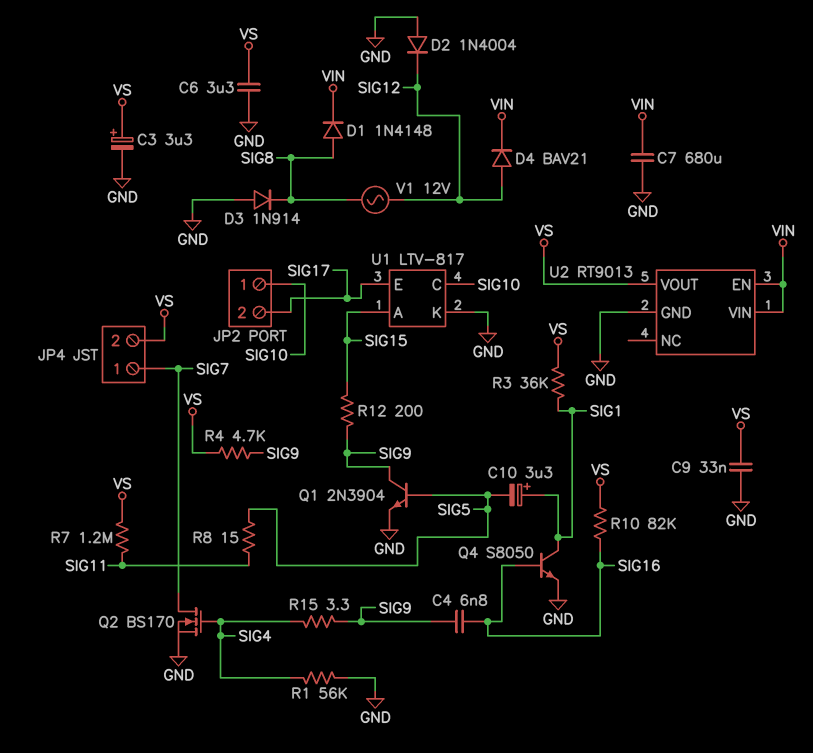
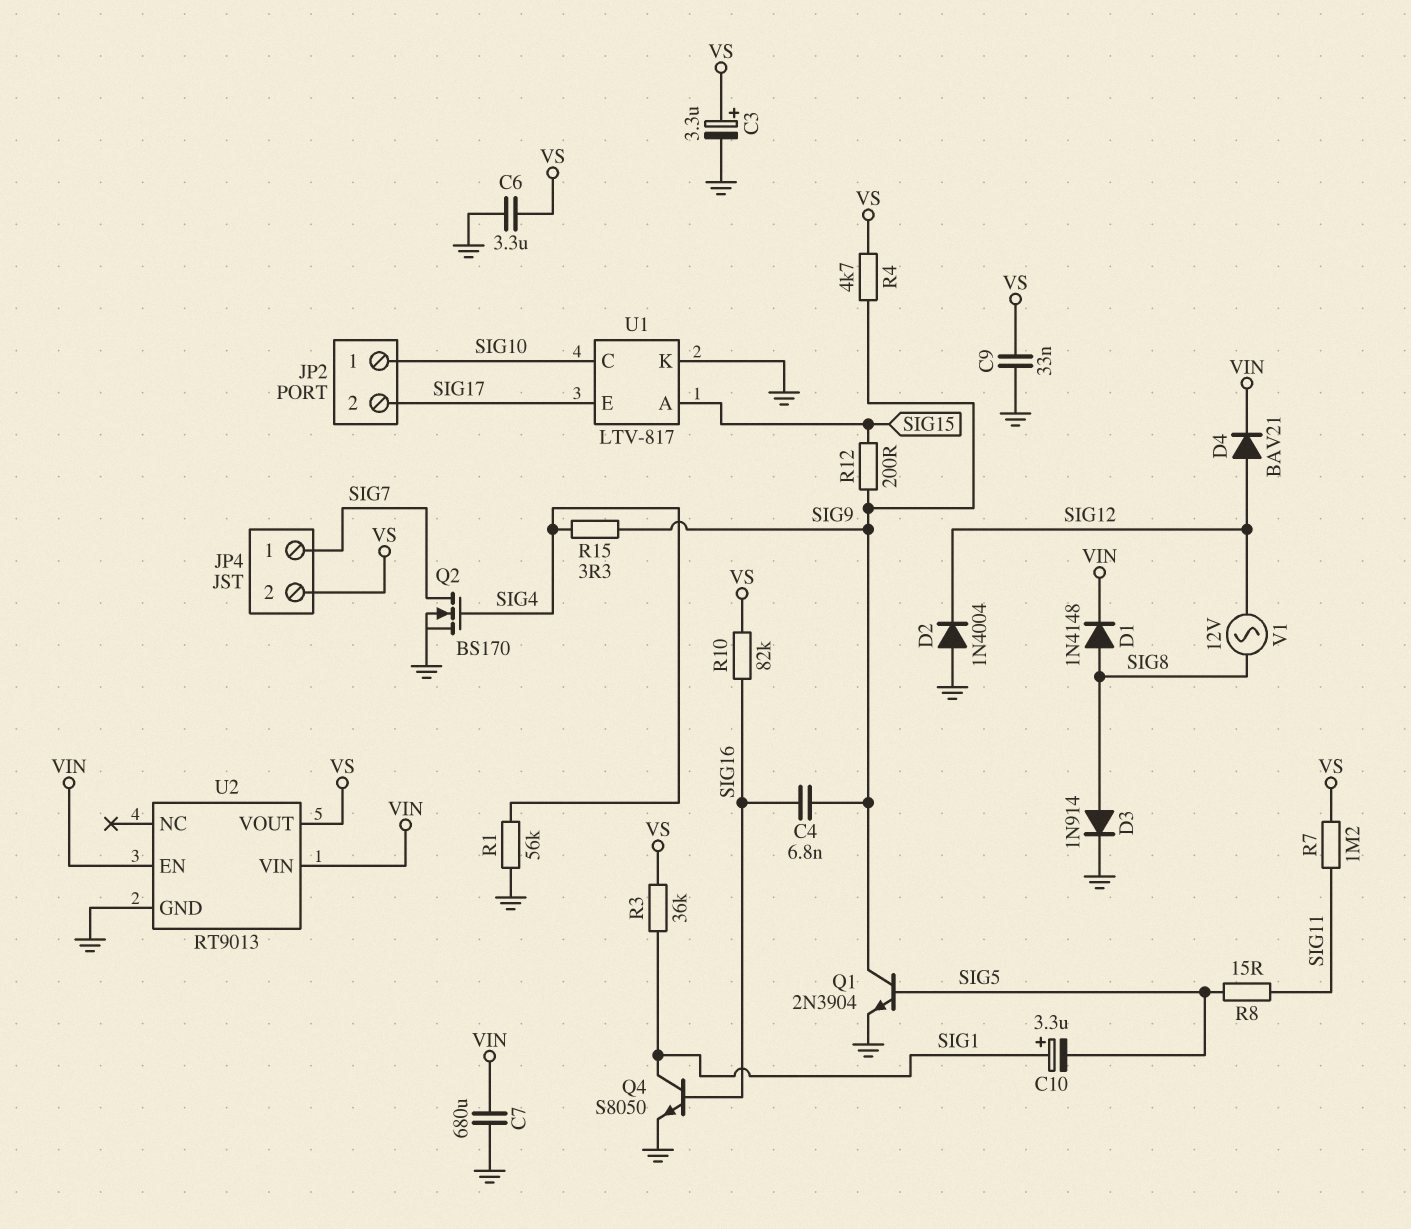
D3: diode 1N914 (A GND, K SIG8) -> diode 1N914 (A SIG8, K GND)

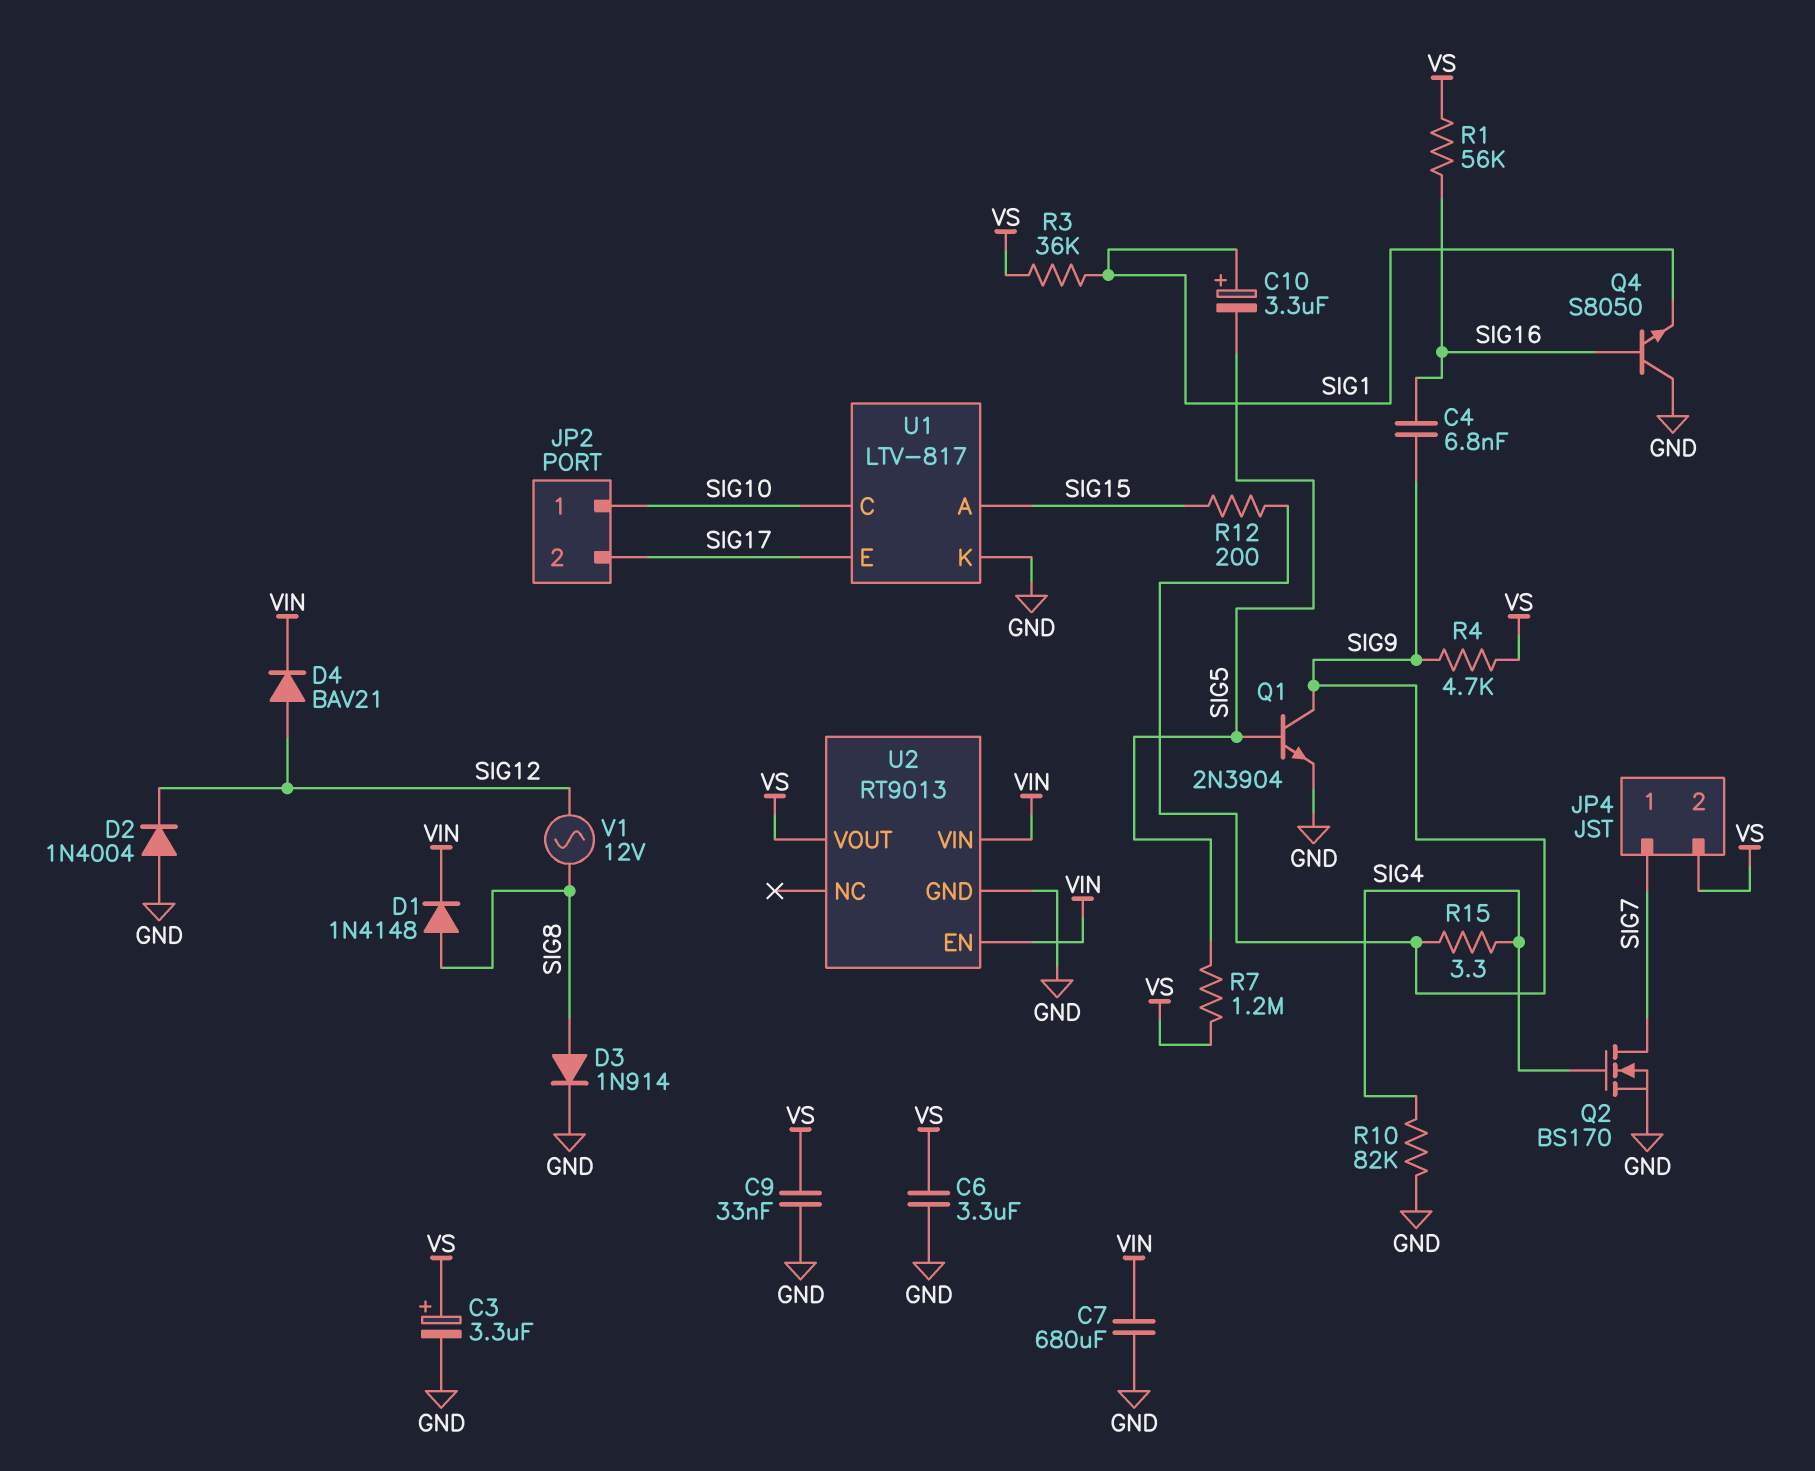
Q4: NPN S8050 (B SIG16, C SIG1, E GND) -> NPN S8050 (B SIG16, C GND, E SIG1)
R1: 56k (GND, SIG4) -> 56k (SIG16, VS)
R7: 1.2M (SIG11, VS) -> 1.2M (SIG5, VS)
R8: 15 (SIG5, SIG11) -> none
R10: 82k (SIG16, VS) -> 82k (GND, SIG4)

